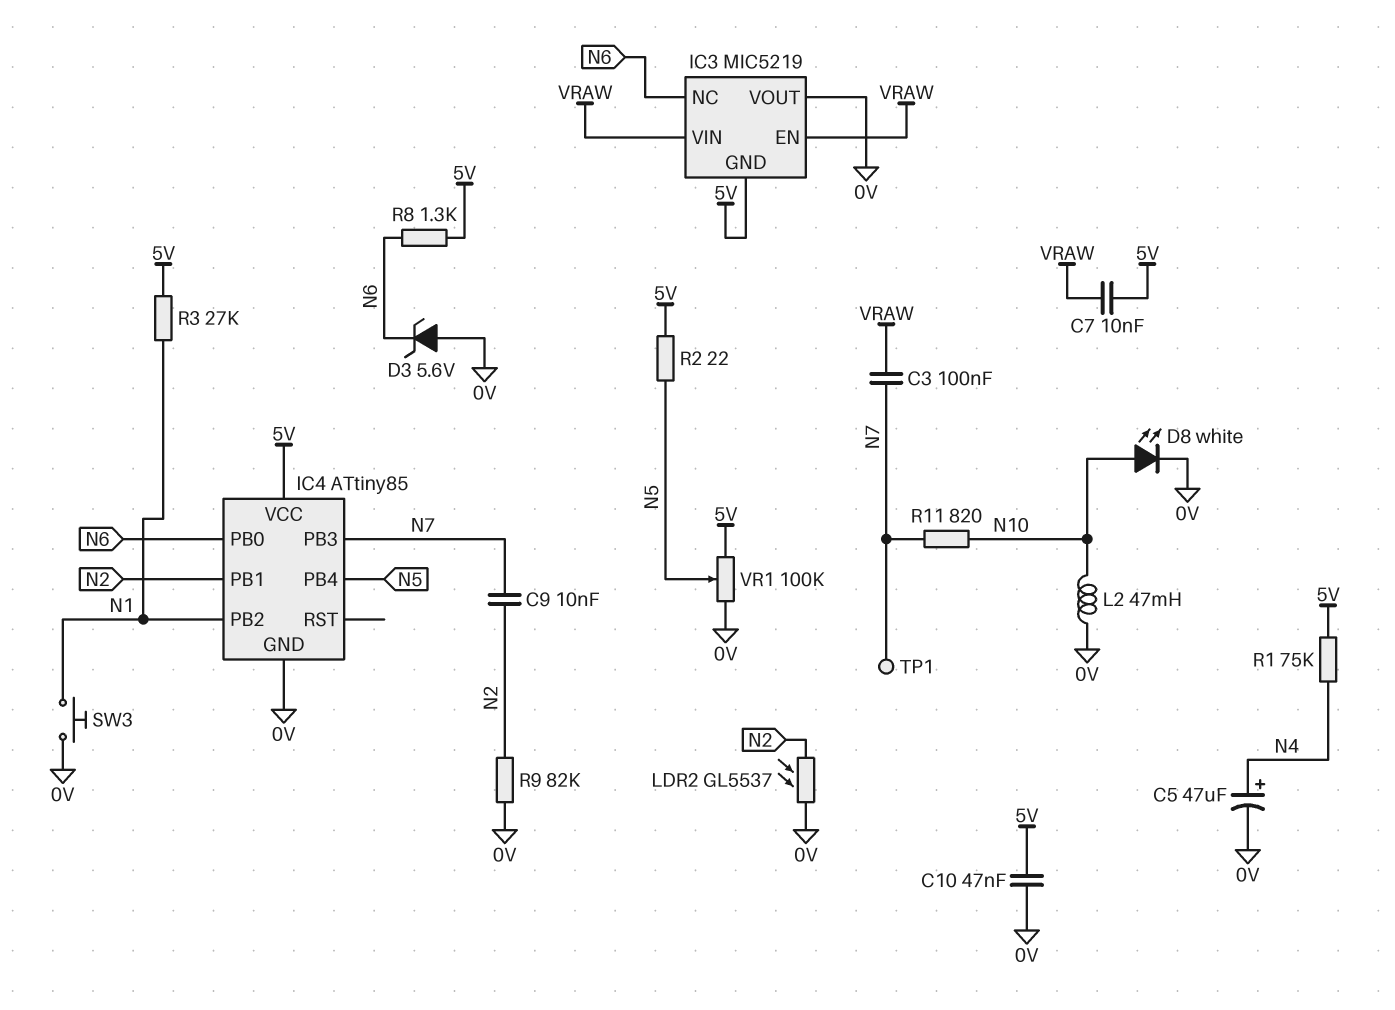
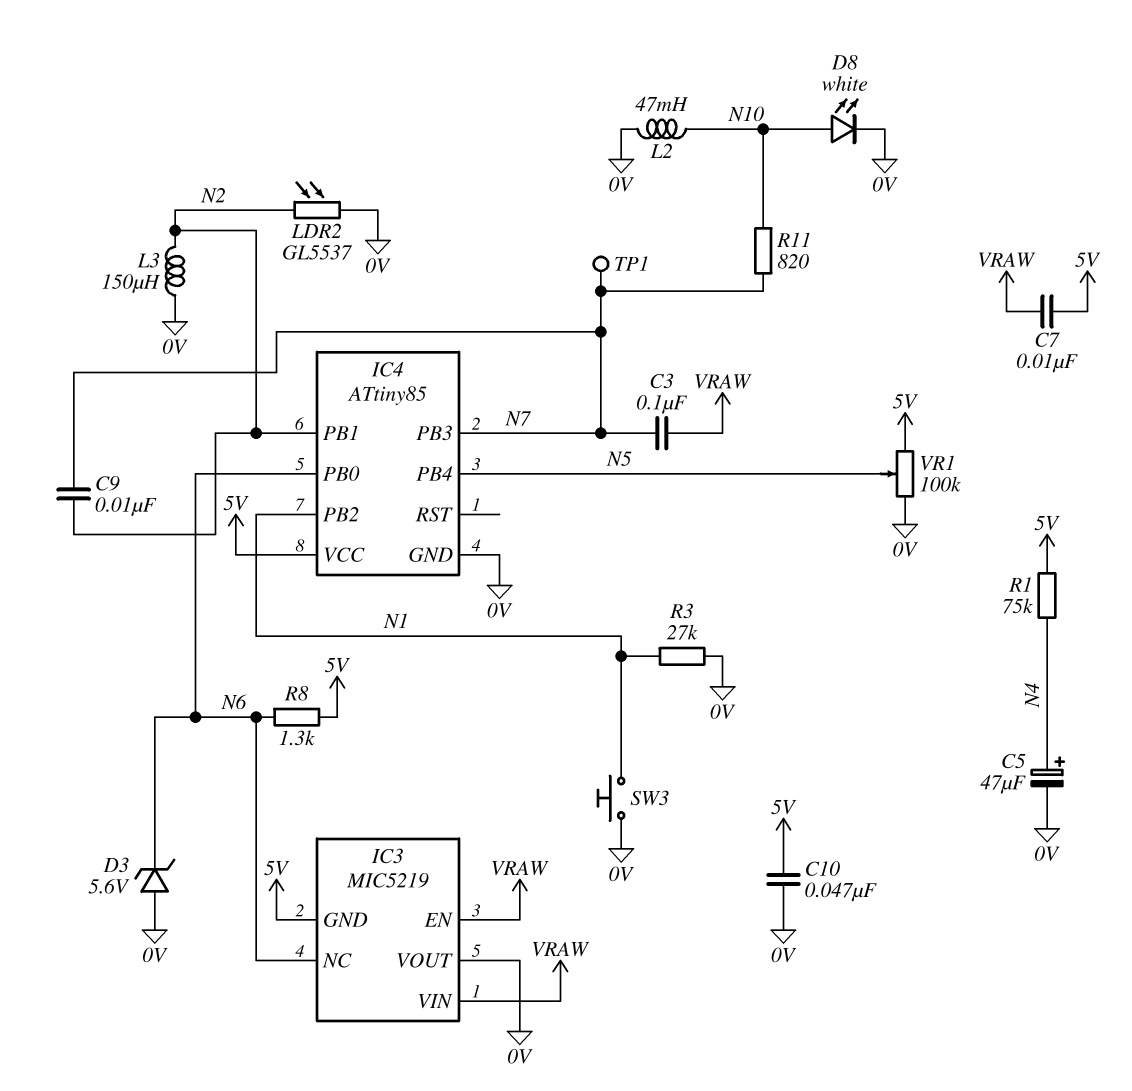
L3: none -> 150uH (0V, N2)
R2: 22 (5V, N5) -> none
R3: 27k (5V, N1) -> 27k (0V, N1)
R9: 82k (0V, N2) -> none

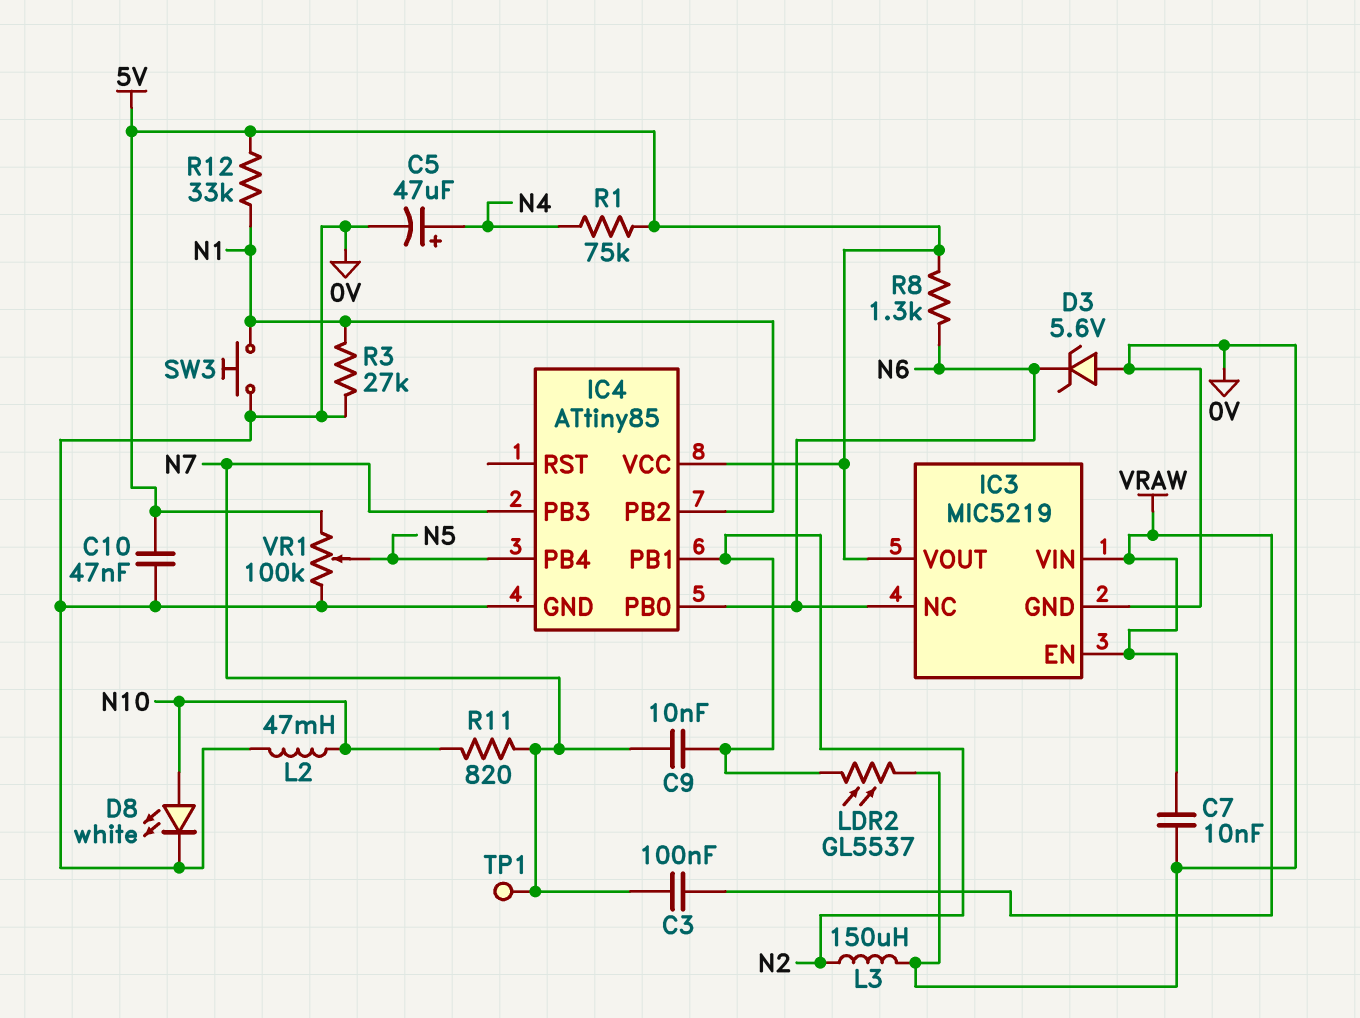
C7: 10nF (5V, VRAW) -> 10nF (0V, VRAW)
IC3 pin GND: 5V -> 0V
IC3 pin VOUT: 0V -> 5V
R12: none -> 33k (5V, N1)

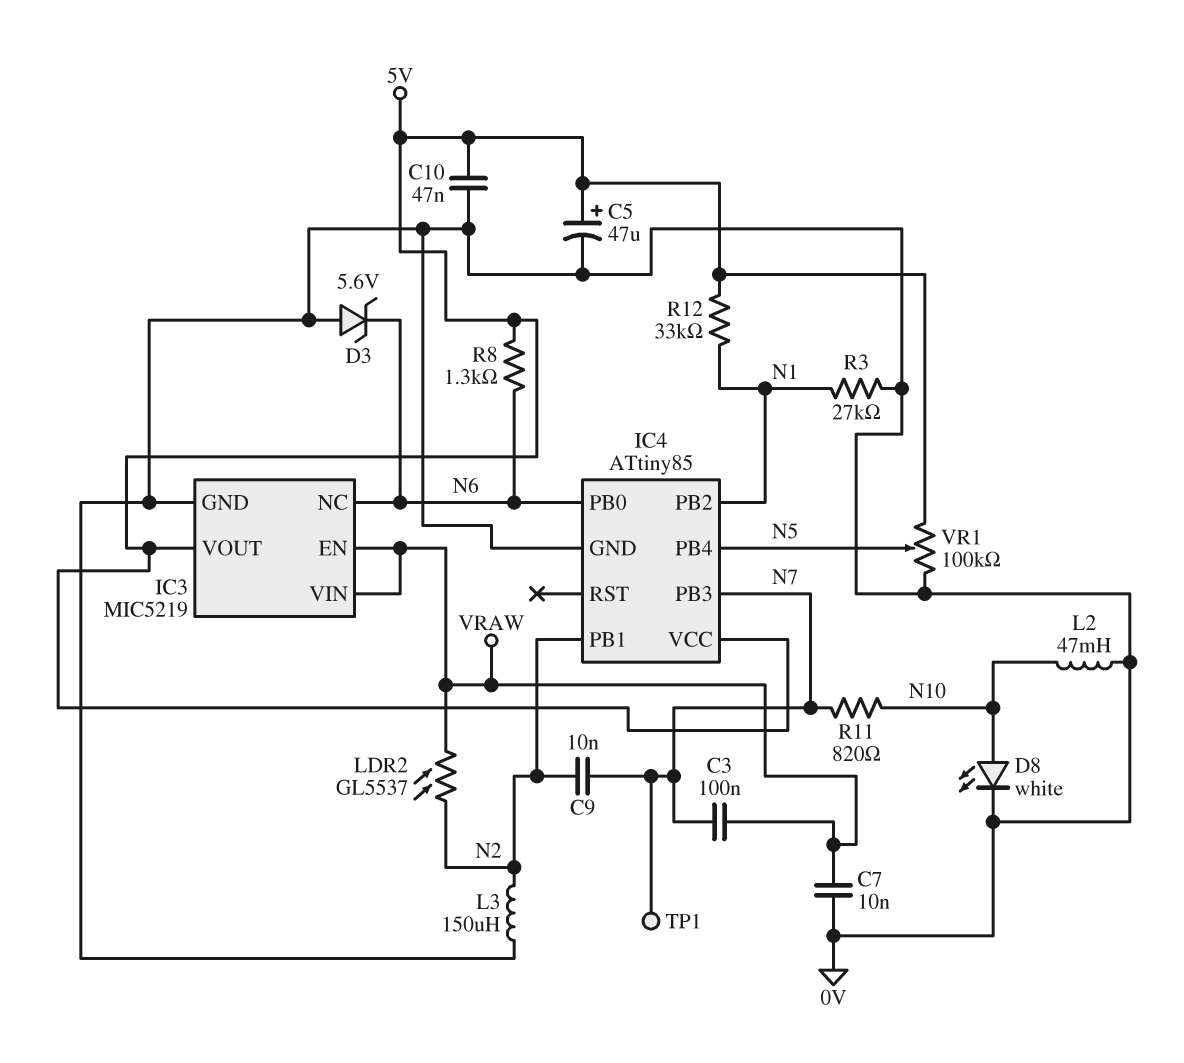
C5: 47uF (plus N4, minus 0V) -> 47uF (plus 5V, minus 0V)
LDR2: GL5537 (0V, N2) -> GL5537 (N2, VRAW)
R1: 75k (5V, N4) -> none
SW3: button (0V, N1) -> none

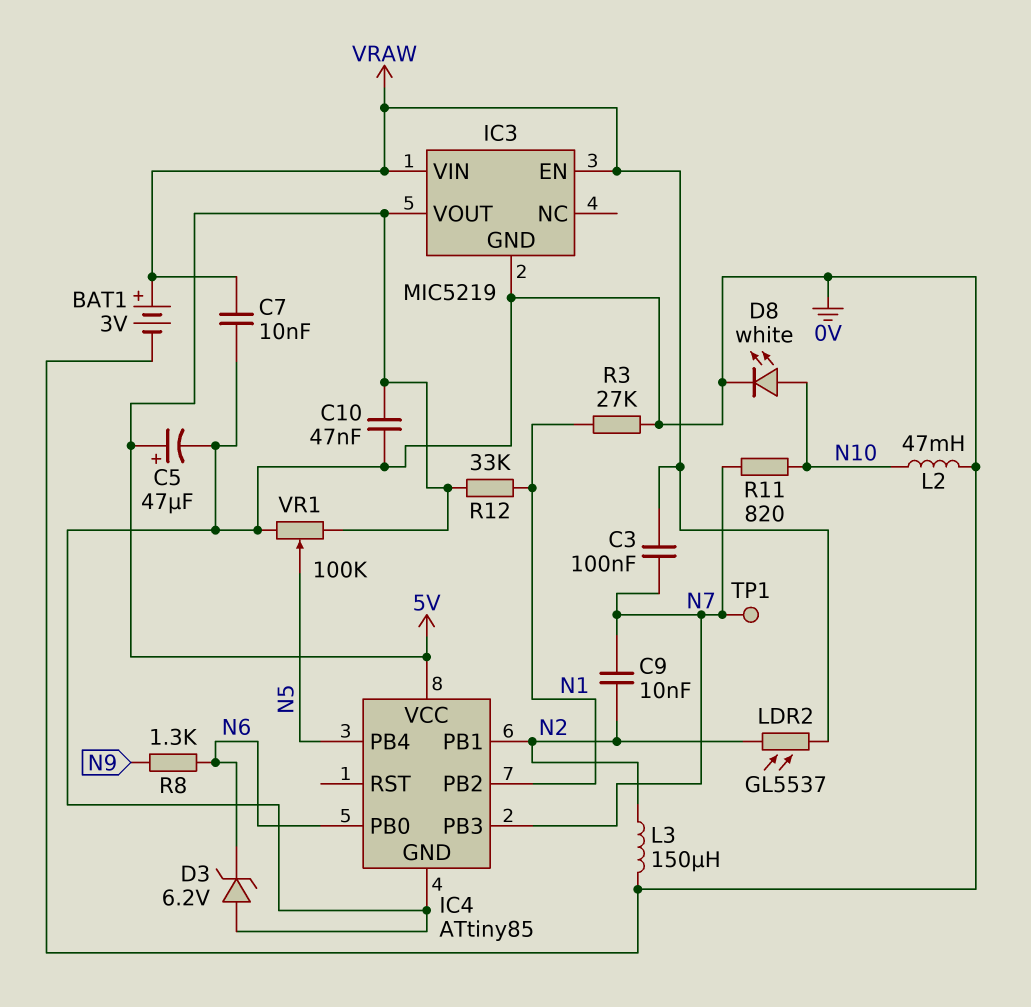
BAT1: none -> 3V (plus VRAW, minus 0V)
D3: zener 5.6V (A 0V, K N6) -> zener 6.2V (A 0V, K N6)
IC3 pin NC: N6 -> none
R8: 1.3k (5V, N6) -> 1.3k (N6, N9)

